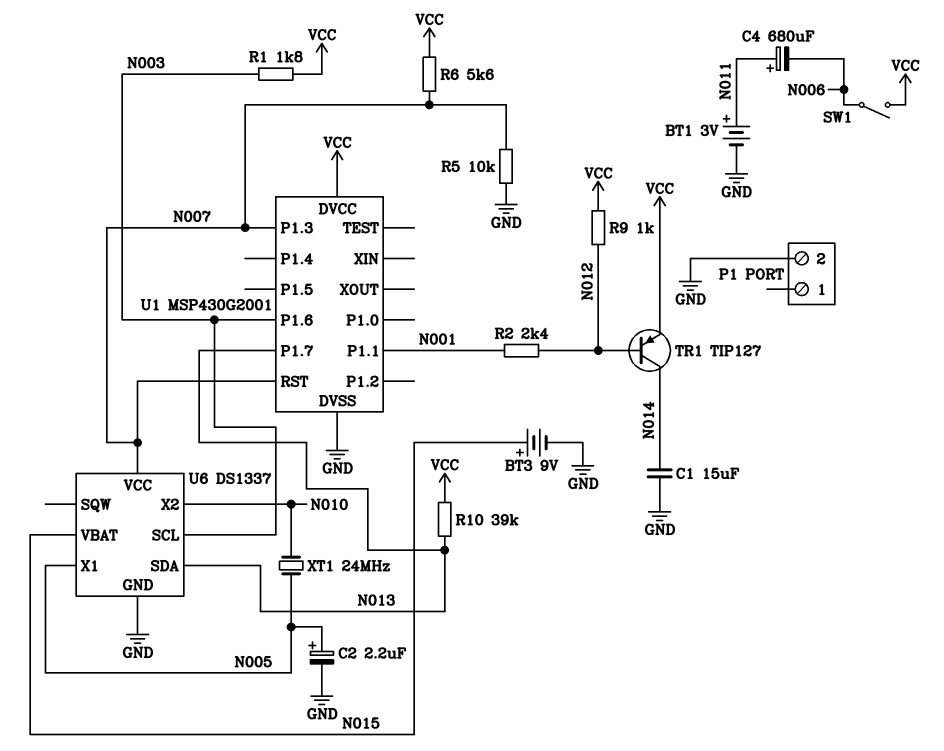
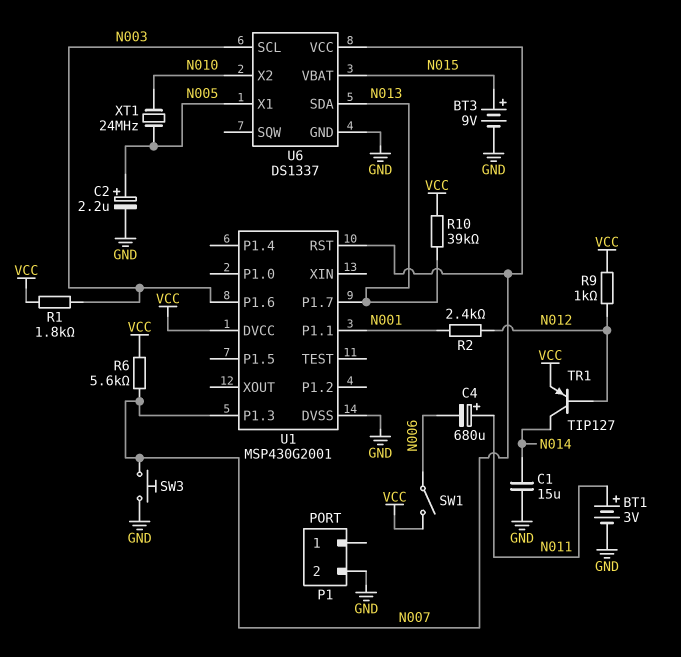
R5: 10k (GND, N007) -> none
SW3: none -> button (GND, N007)

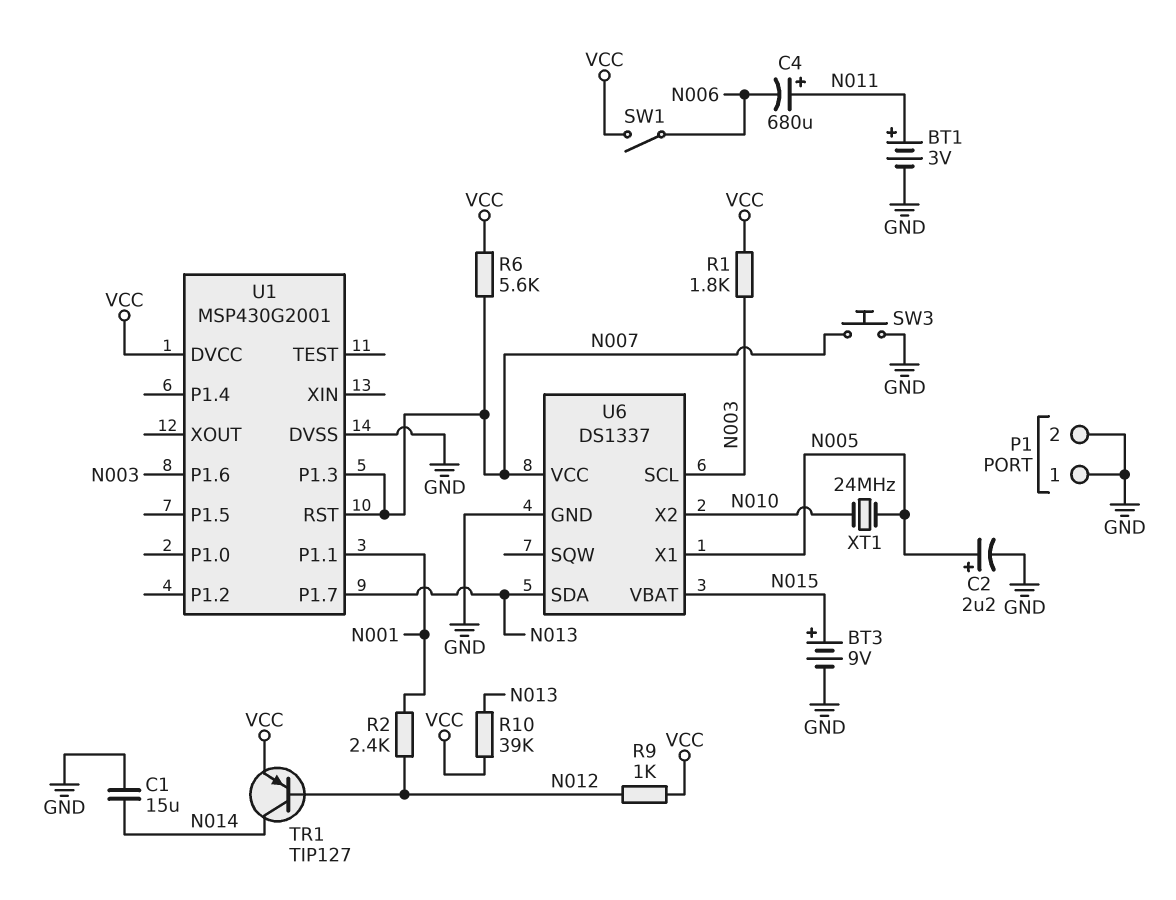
P1 pin 1: none -> GND

